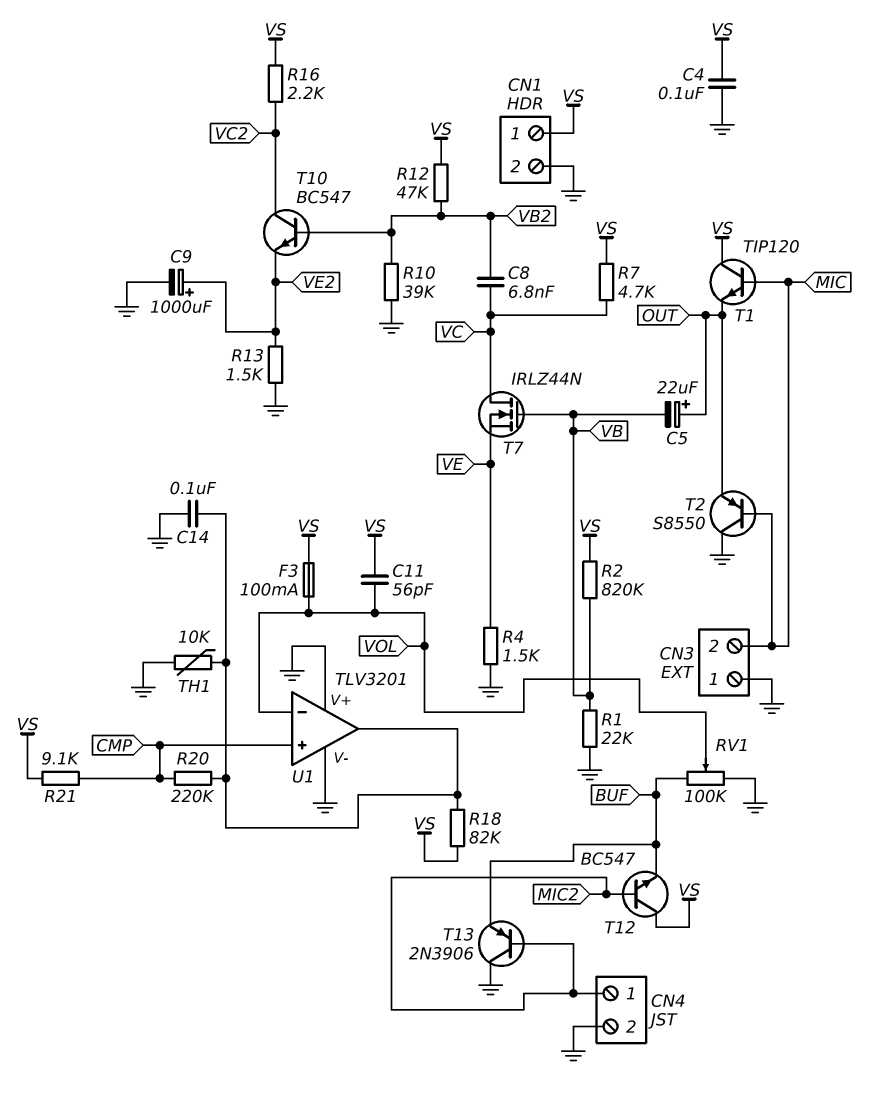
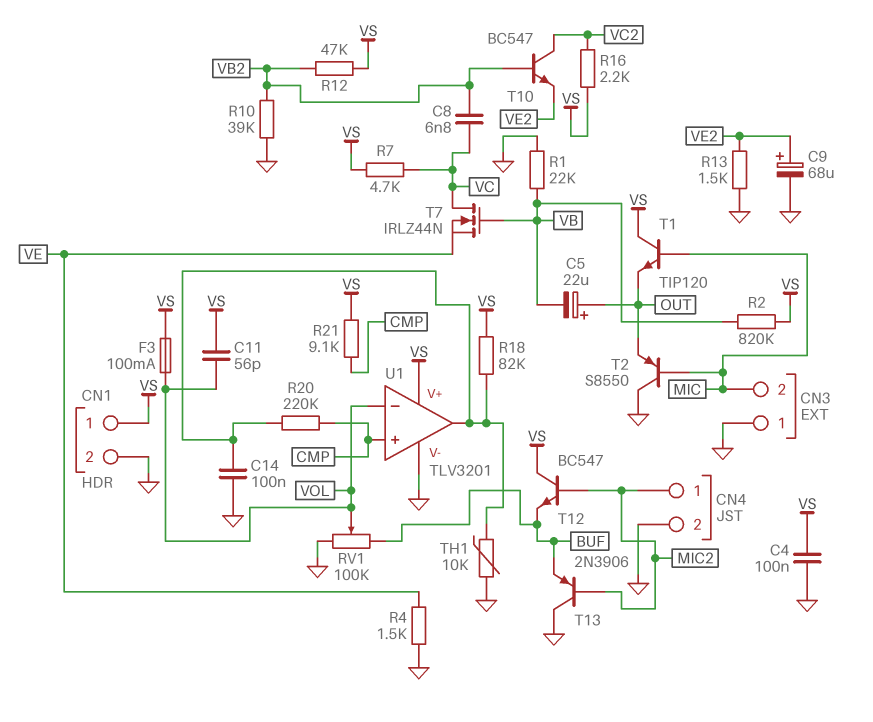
C9: 1000uF (plus VE2, minus GND) -> 68uF (plus VE2, minus GND)
U1 pin V+: GND -> VS

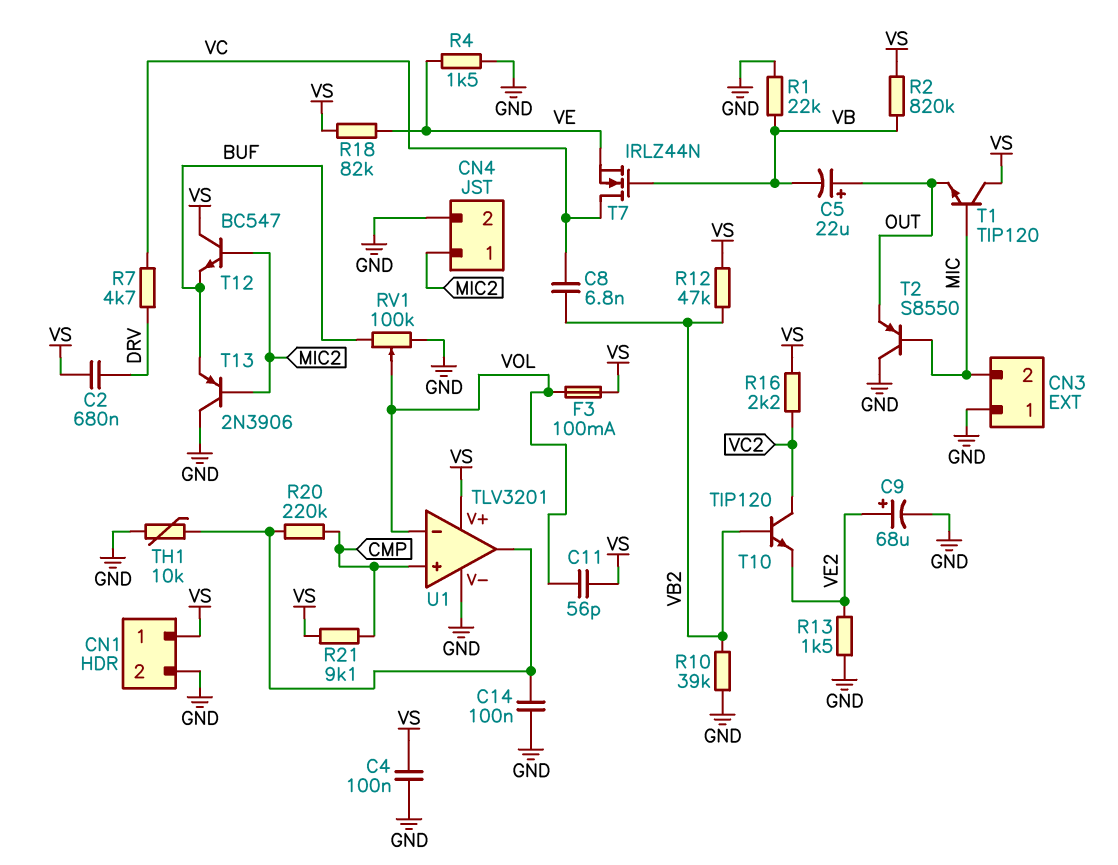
C2: none -> 680nF (DRV, VS)
R7: 4.7k (VC, VS) -> 4.7k (DRV, VC)
R18: 82k (U1/out, VS) -> 82k (VE, VS)
T10: NPN BC547 (B VB2, C VC2, E VE2) -> NPN TIP120 (B VB2, C VC2, E VE2)

